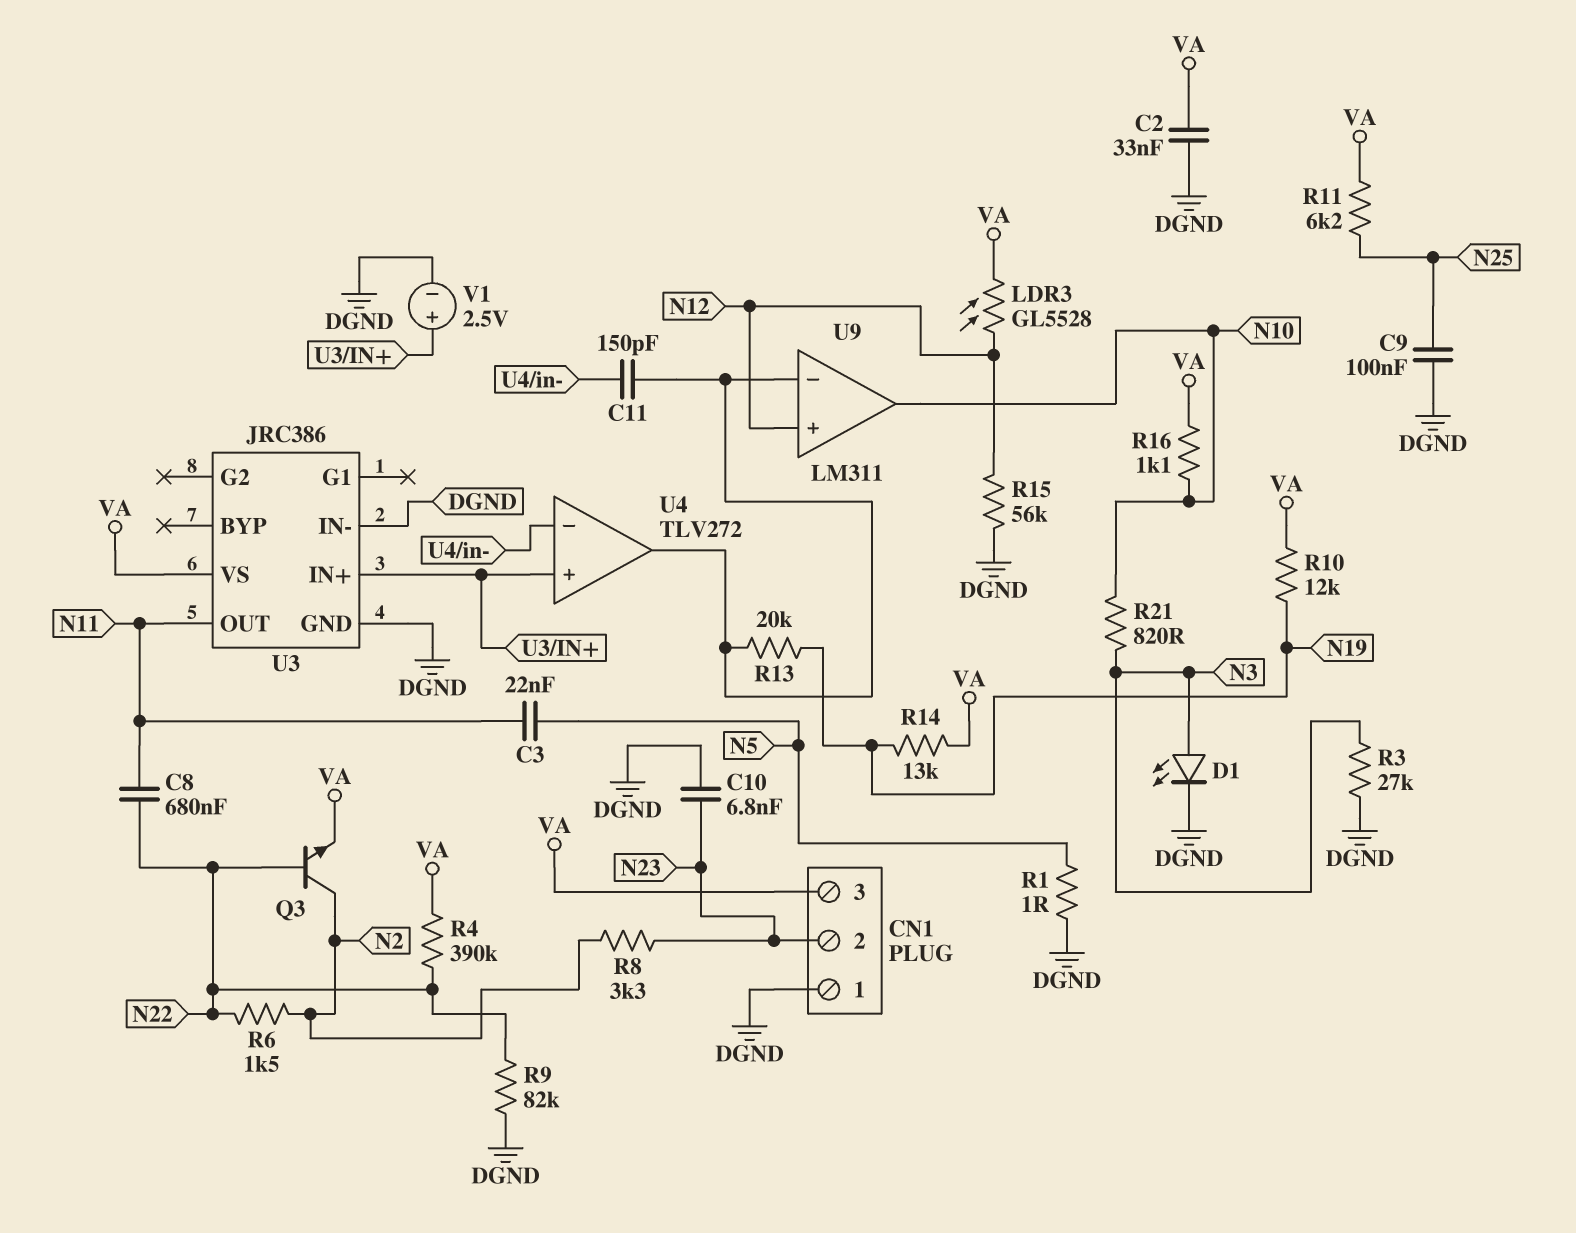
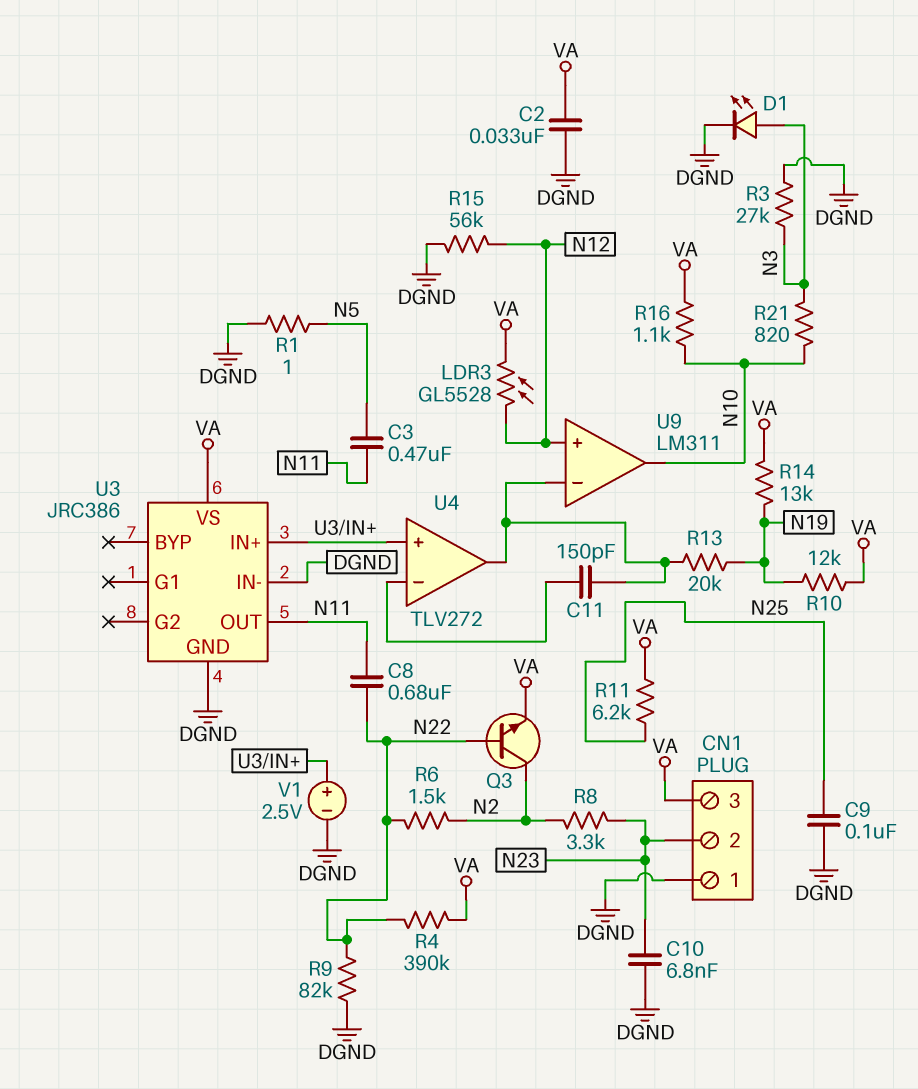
C3: 22nF (N5, N11) -> 470nF (N5, N11)

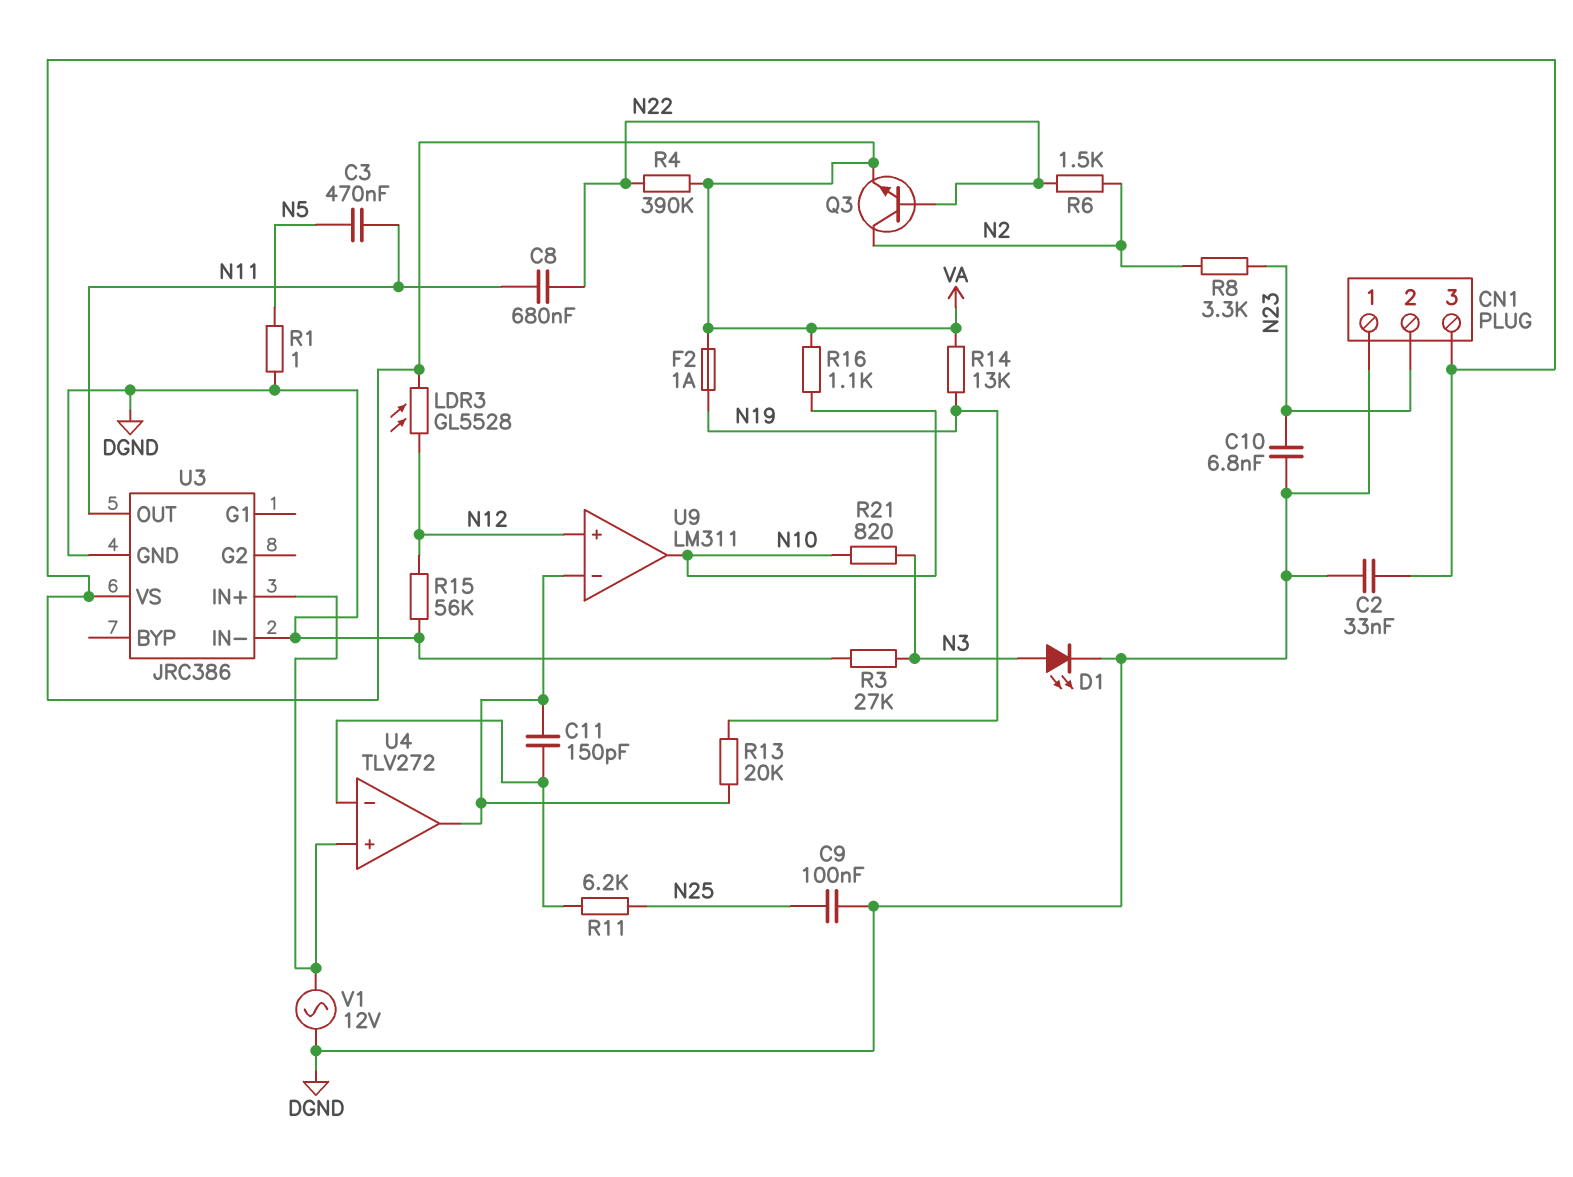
F2: none -> 1A (N19, VA)
R9: 82k (DGND, N22) -> none
R10: 12k (N19, VA) -> none
R11: 6.2k (N25, VA) -> 6.2k (N25, U4/in-)
V1: 2.5V (plus U3/IN+, minus DGND) -> AC 12V (DGND, U3/IN+)

